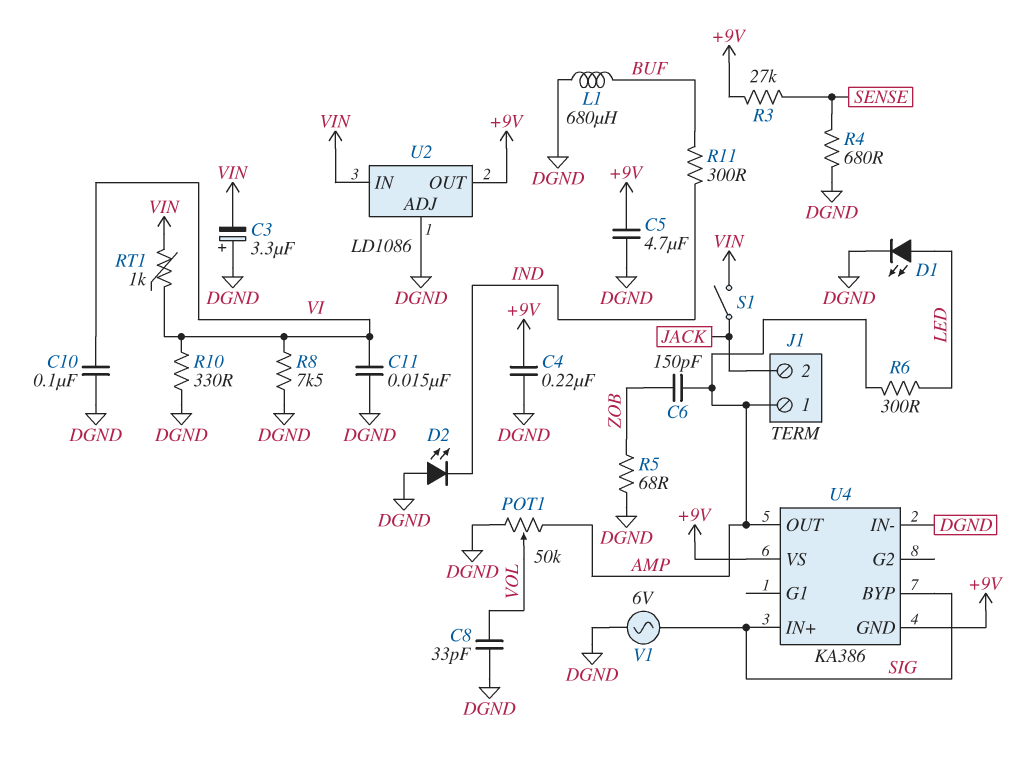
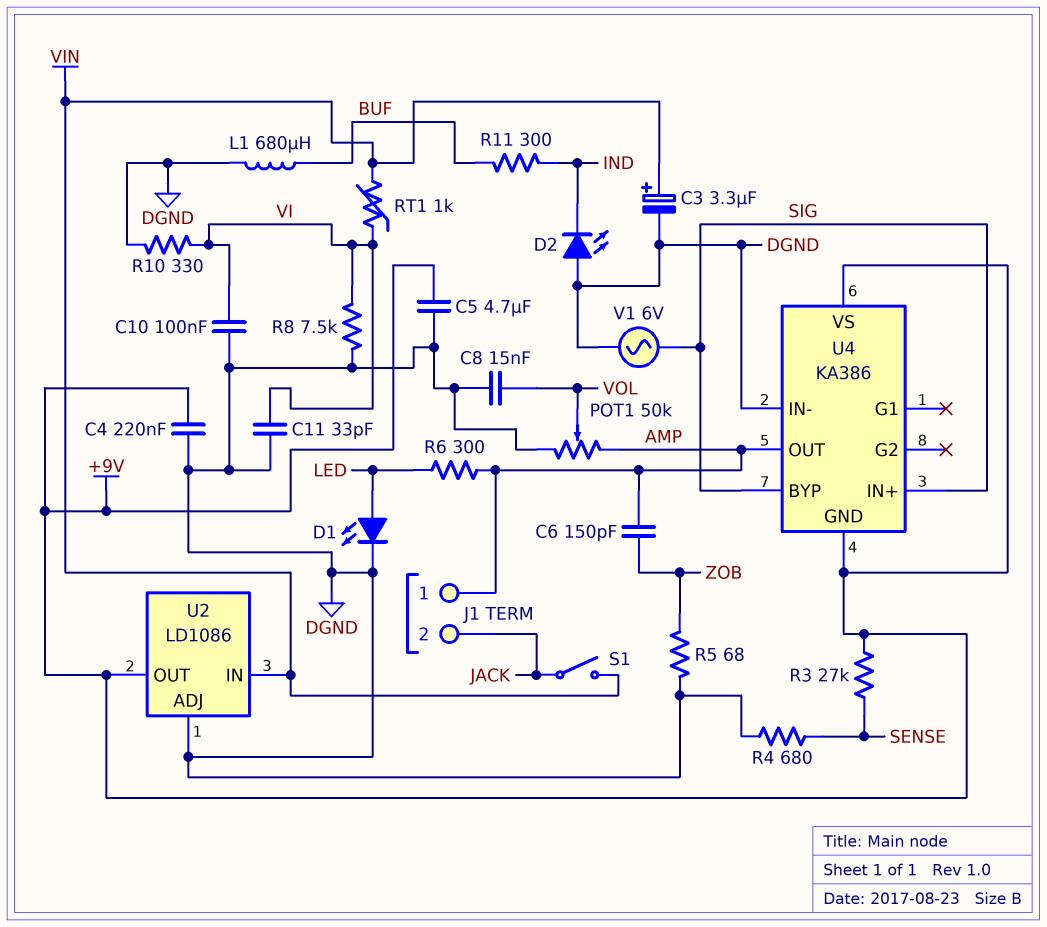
C3: 3.3uF (plus DGND, minus VIN) -> 3.3uF (plus VIN, minus DGND)
C8: 33pF (DGND, VOL) -> 15nF (DGND, VOL)
C11: 15nF (DGND, VI) -> 33pF (DGND, VI)

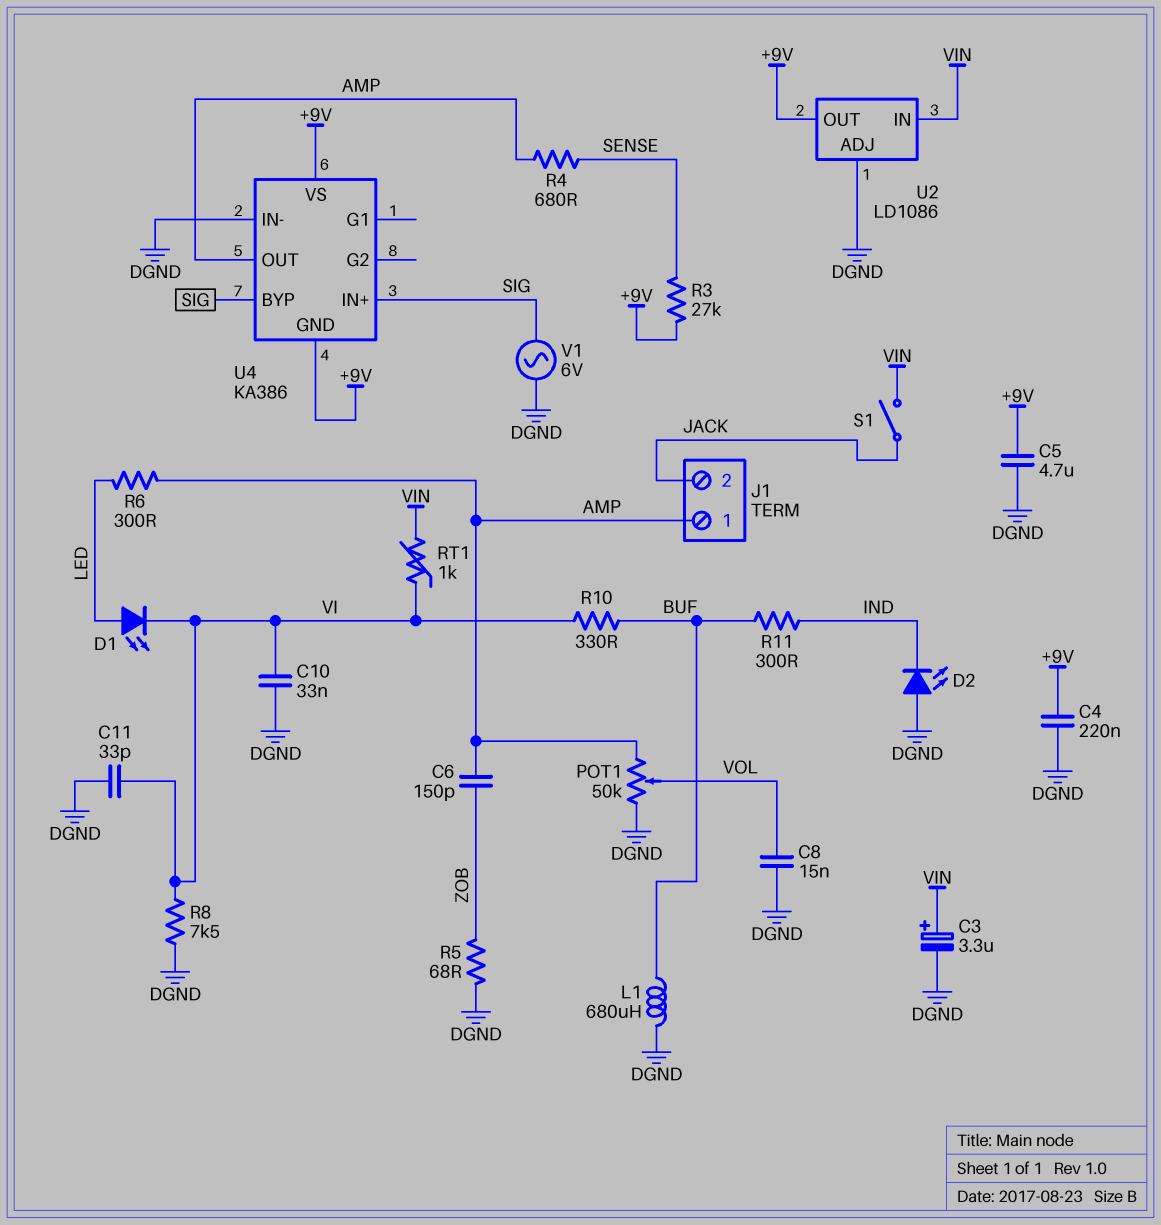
C10: 100nF (DGND, VI) -> 33nF (DGND, VI)
D1: LED (A LED, K DGND) -> LED (A LED, K VI)
R4: 680 (DGND, SENSE) -> 680 (AMP, SENSE)
R10: 330 (DGND, VI) -> 330 (BUF, VI)

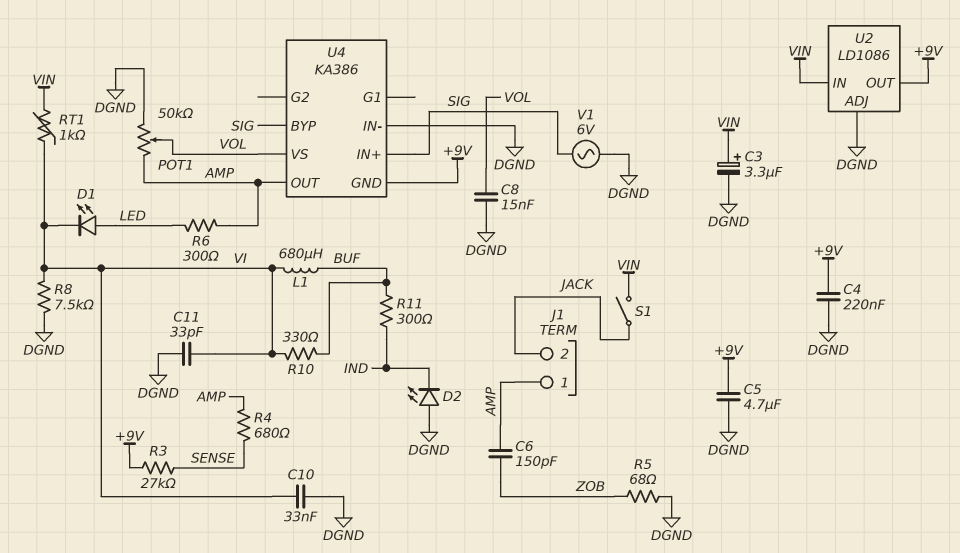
L1: 680uH (BUF, DGND) -> 680uH (BUF, VI)
U4 pin VS: +9V -> VOL

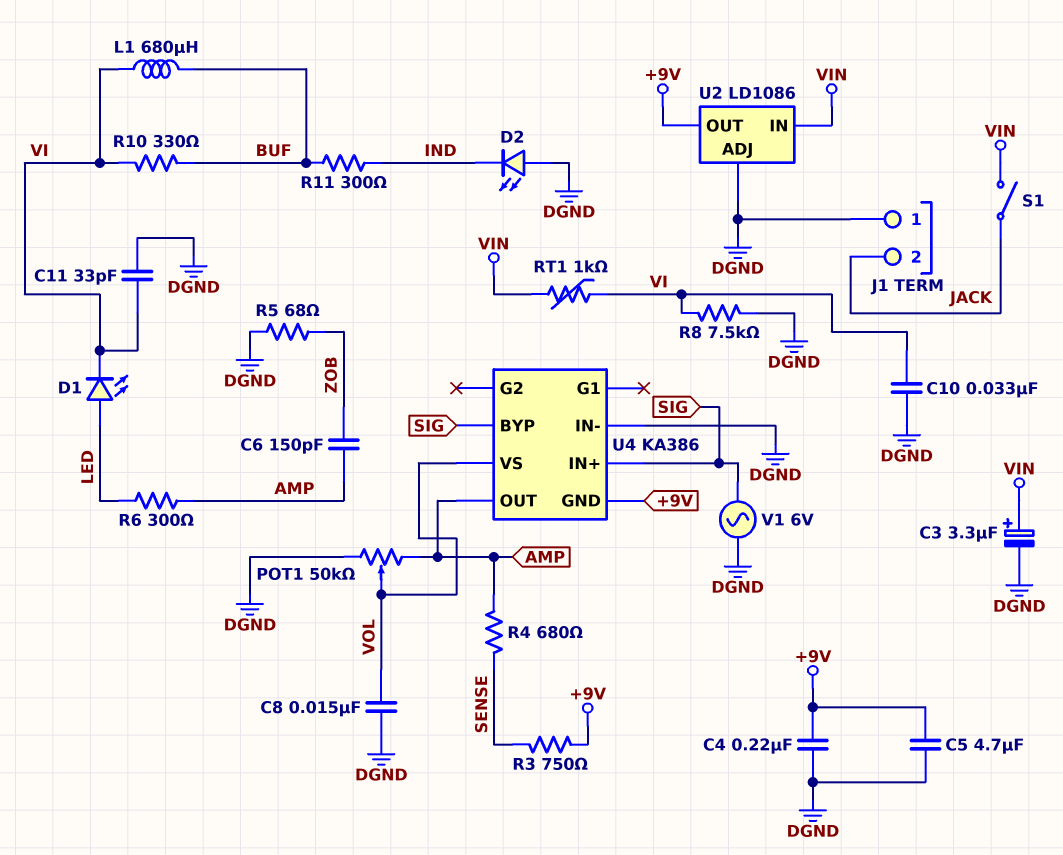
J1 pin 1: AMP -> DGND
R3: 27k (+9V, SENSE) -> 750 (+9V, SENSE)

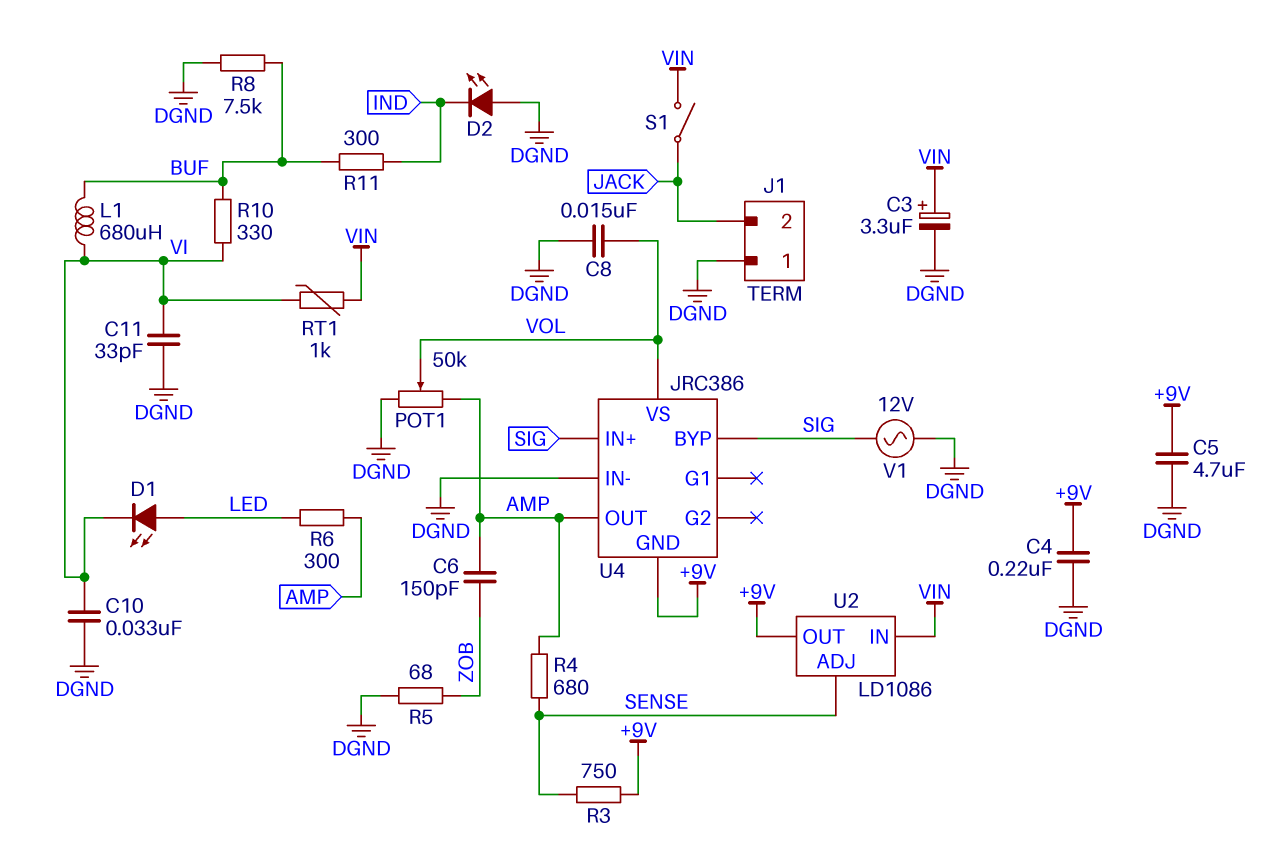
R8: 7.5k (DGND, VI) -> 7.5k (BUF, DGND)
U2 pin ADJ: DGND -> SENSE
U4: KA386 -> JRC386
V1: AC 6V (DGND, SIG) -> AC 12V (DGND, SIG)

